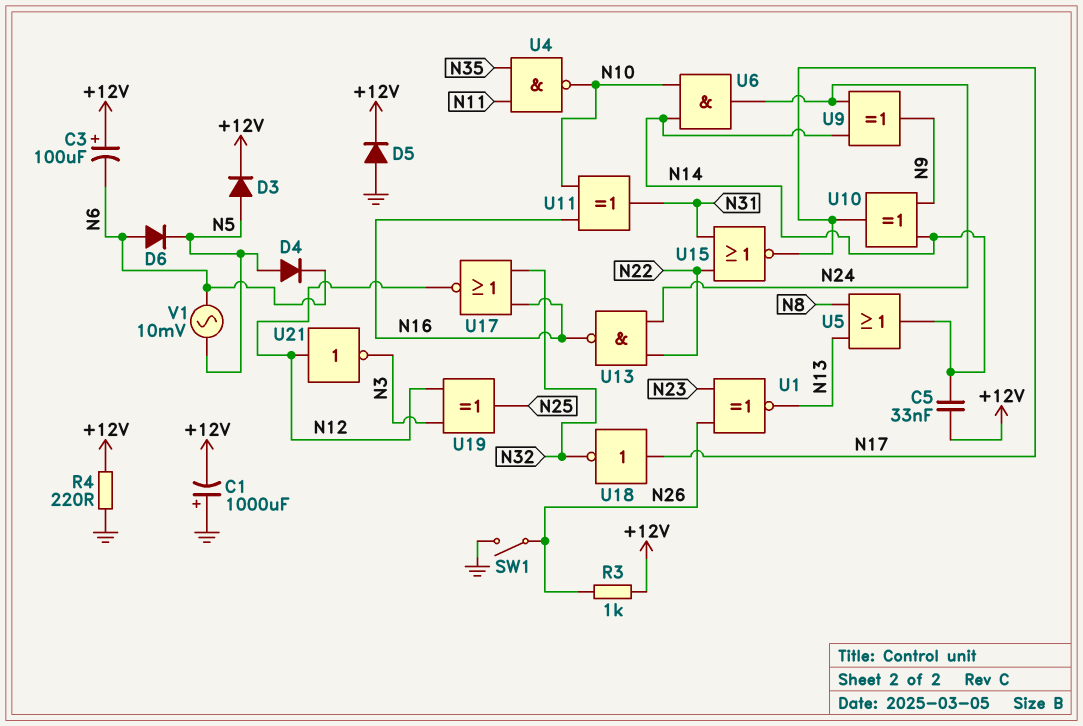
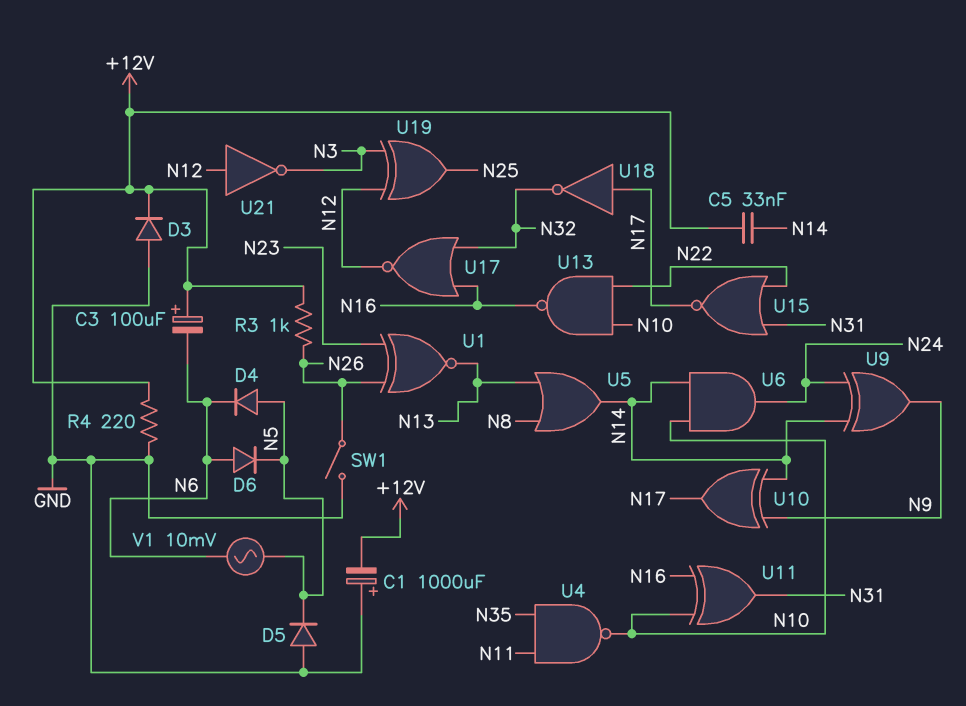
D3: diode (A N5, K +12V) -> diode (A GND, K +12V)
D5: diode (A GND, K +12V) -> diode (A GND, K N5)
U13: NAND (in N22, in N24, out N16) -> NAND (in N10, in N22, out N16)

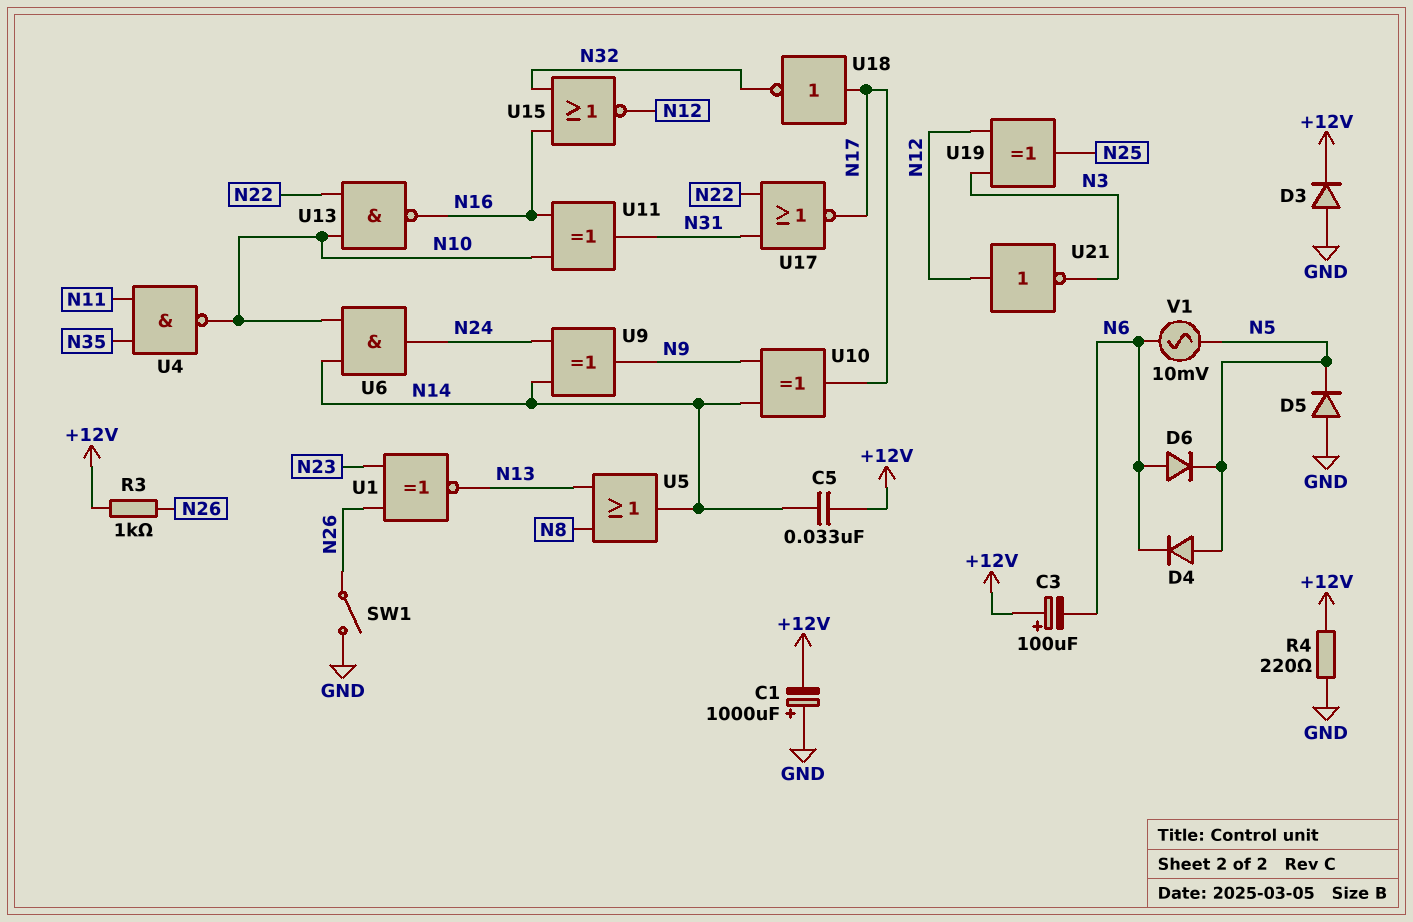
U15: NOR (in N22, in N31, out N17) -> NOR (in N16, in N32, out N12)
U17: NOR (in N16, in N32, out N12) -> NOR (in N22, in N31, out N17)

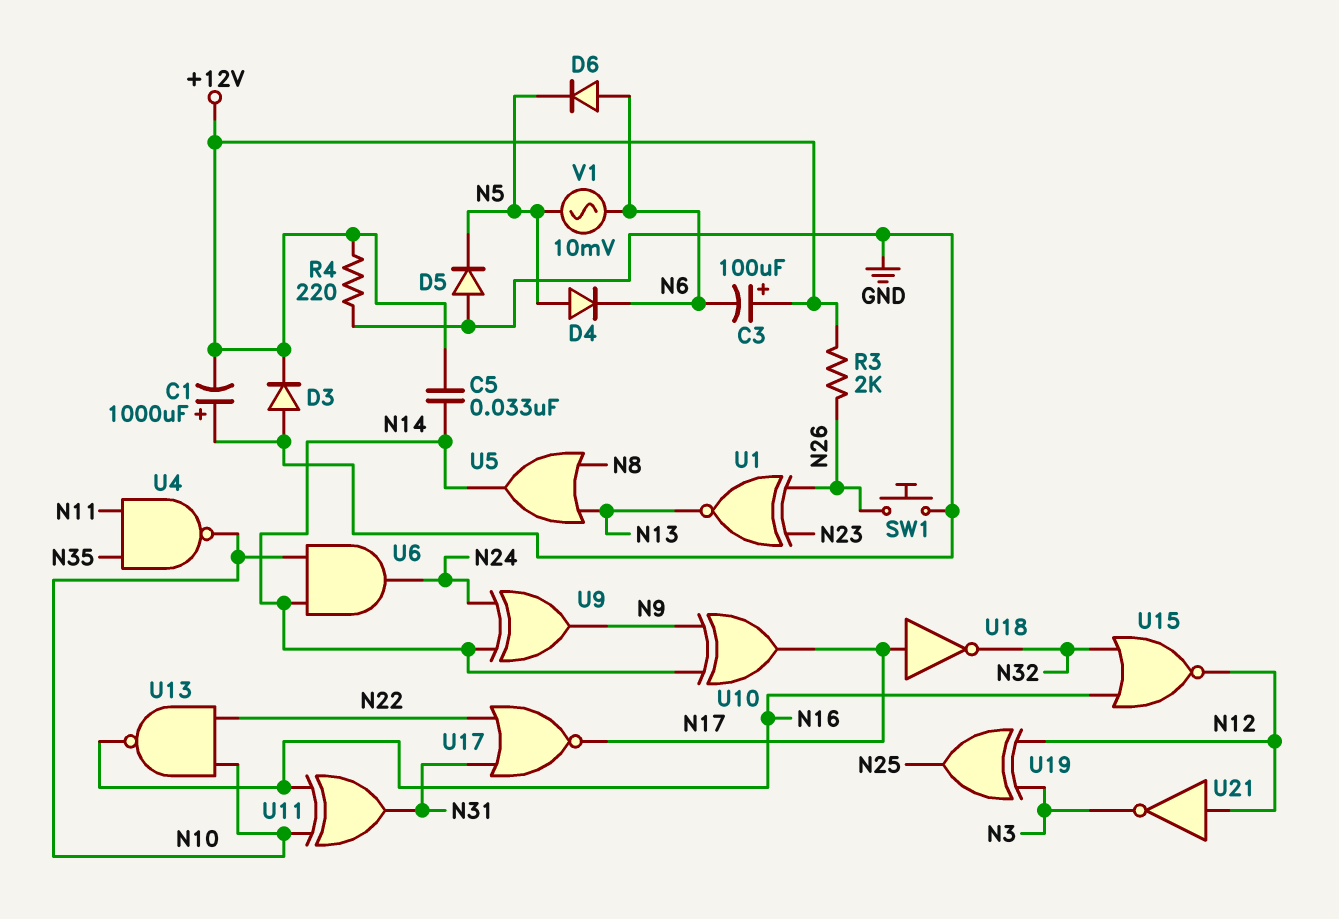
R3: 1k (+12V, N26) -> 2k (+12V, N26)
SW1: switch (GND, N26) -> button (GND, N26)

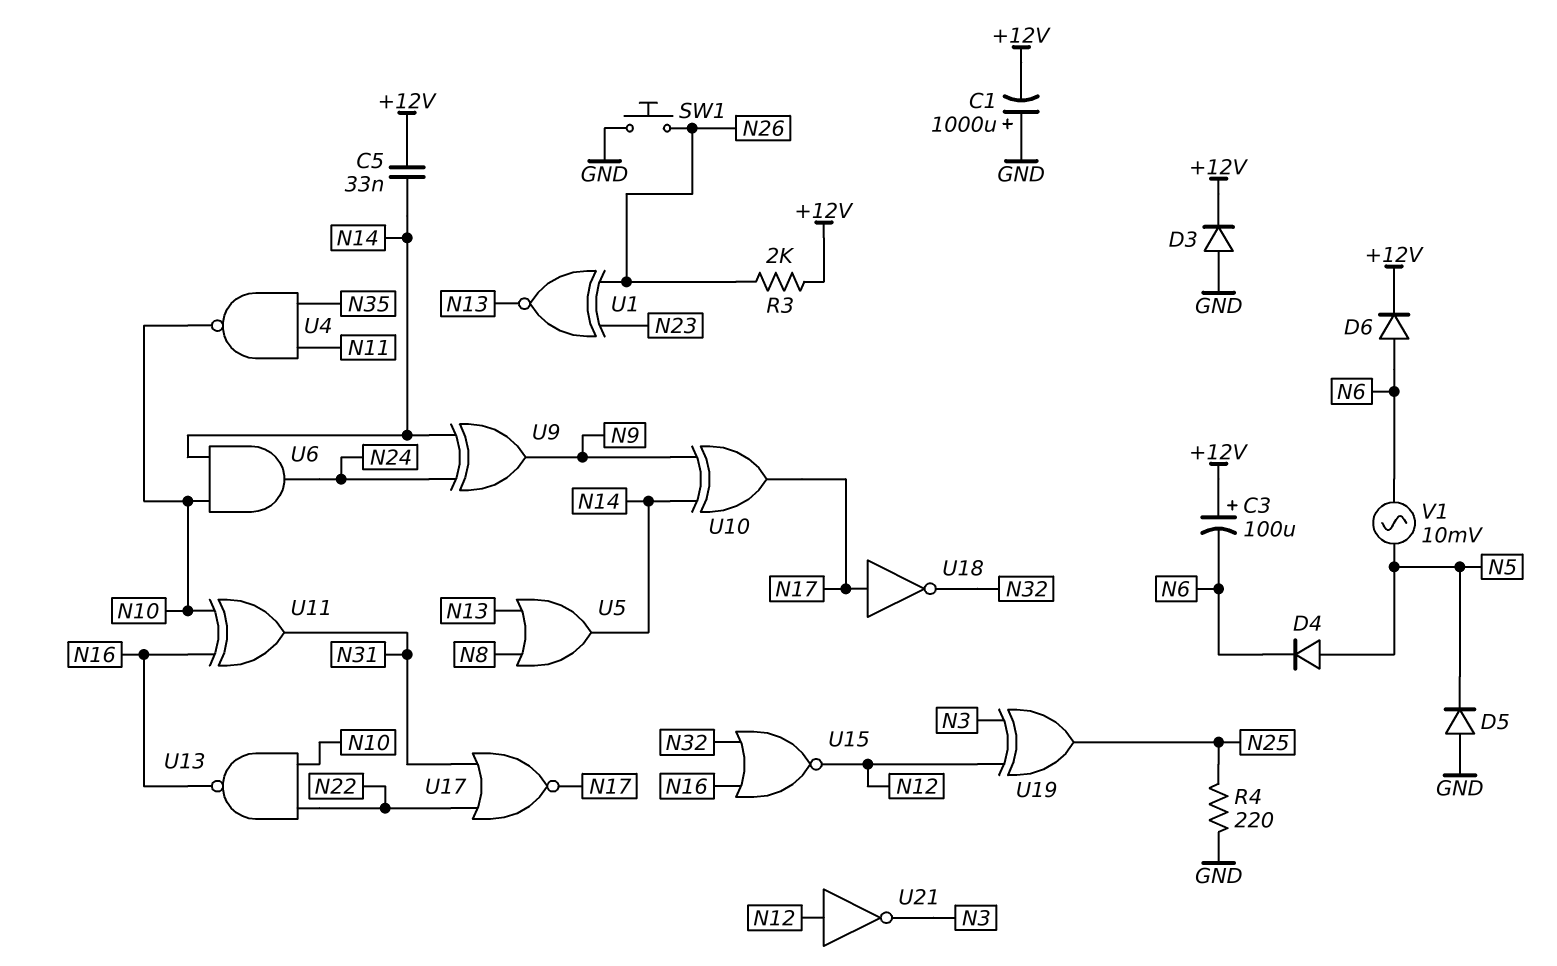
D6: diode (A N6, K N5) -> diode (A N6, K +12V)
R4: 220 (+12V, GND) -> 220 (GND, N25)

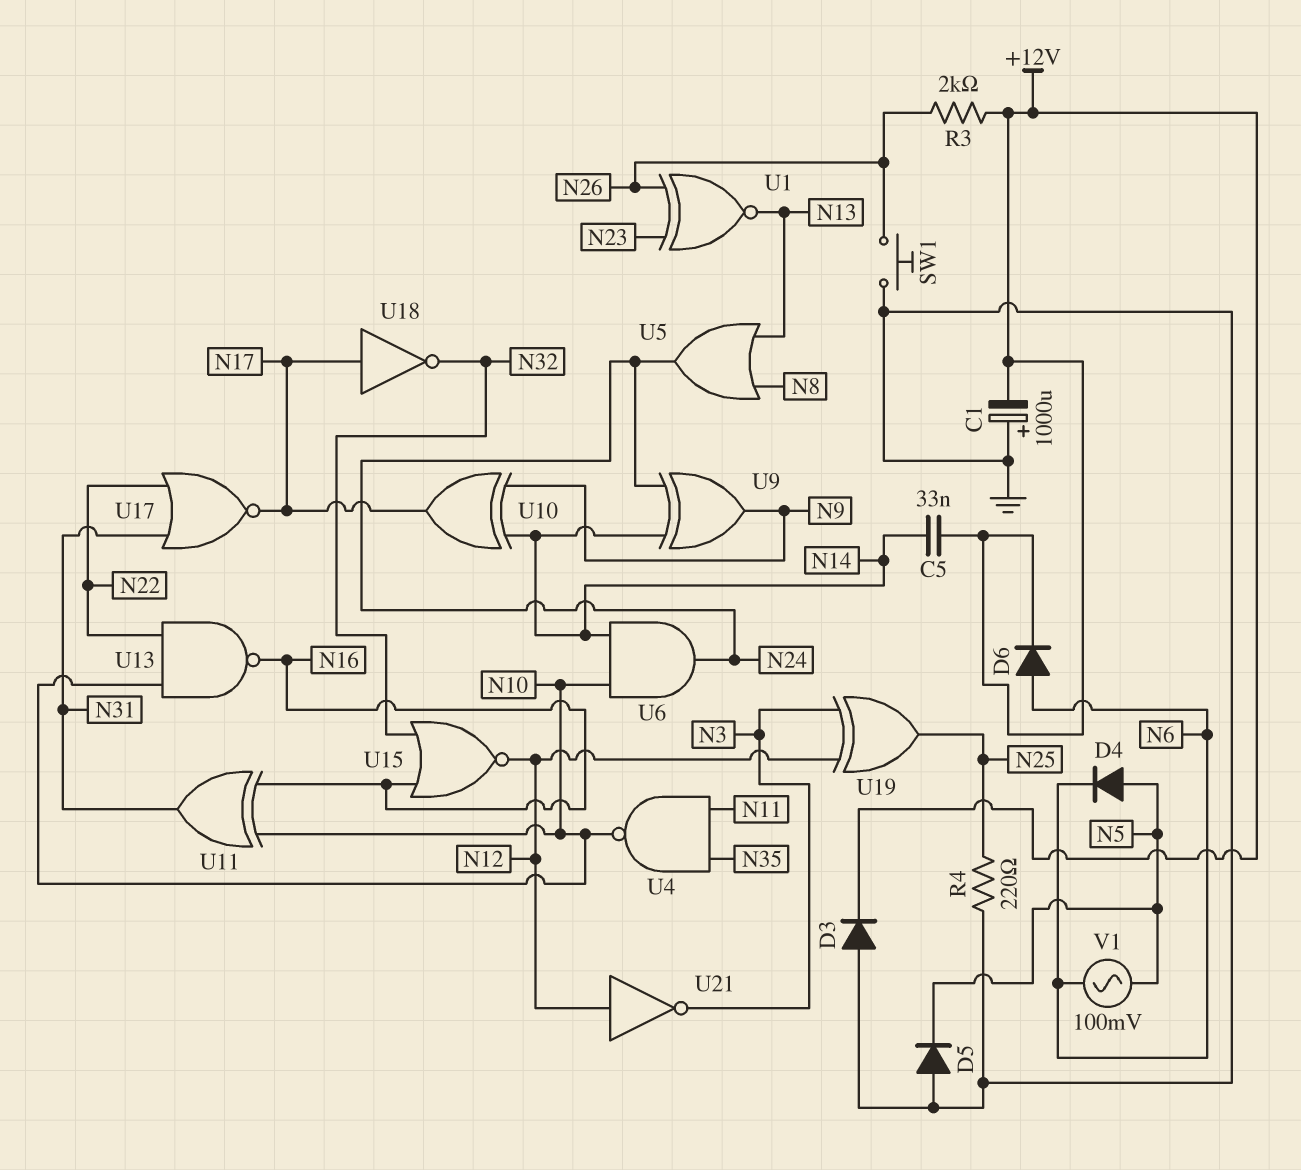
C3: 100uF (plus +12V, minus N6) -> none
U5: OR (in N8, in N13, out N14) -> OR (in N8, in N13, out N24)
V1: AC 10mV (N5, N6) -> AC 100mV (N5, N6)

